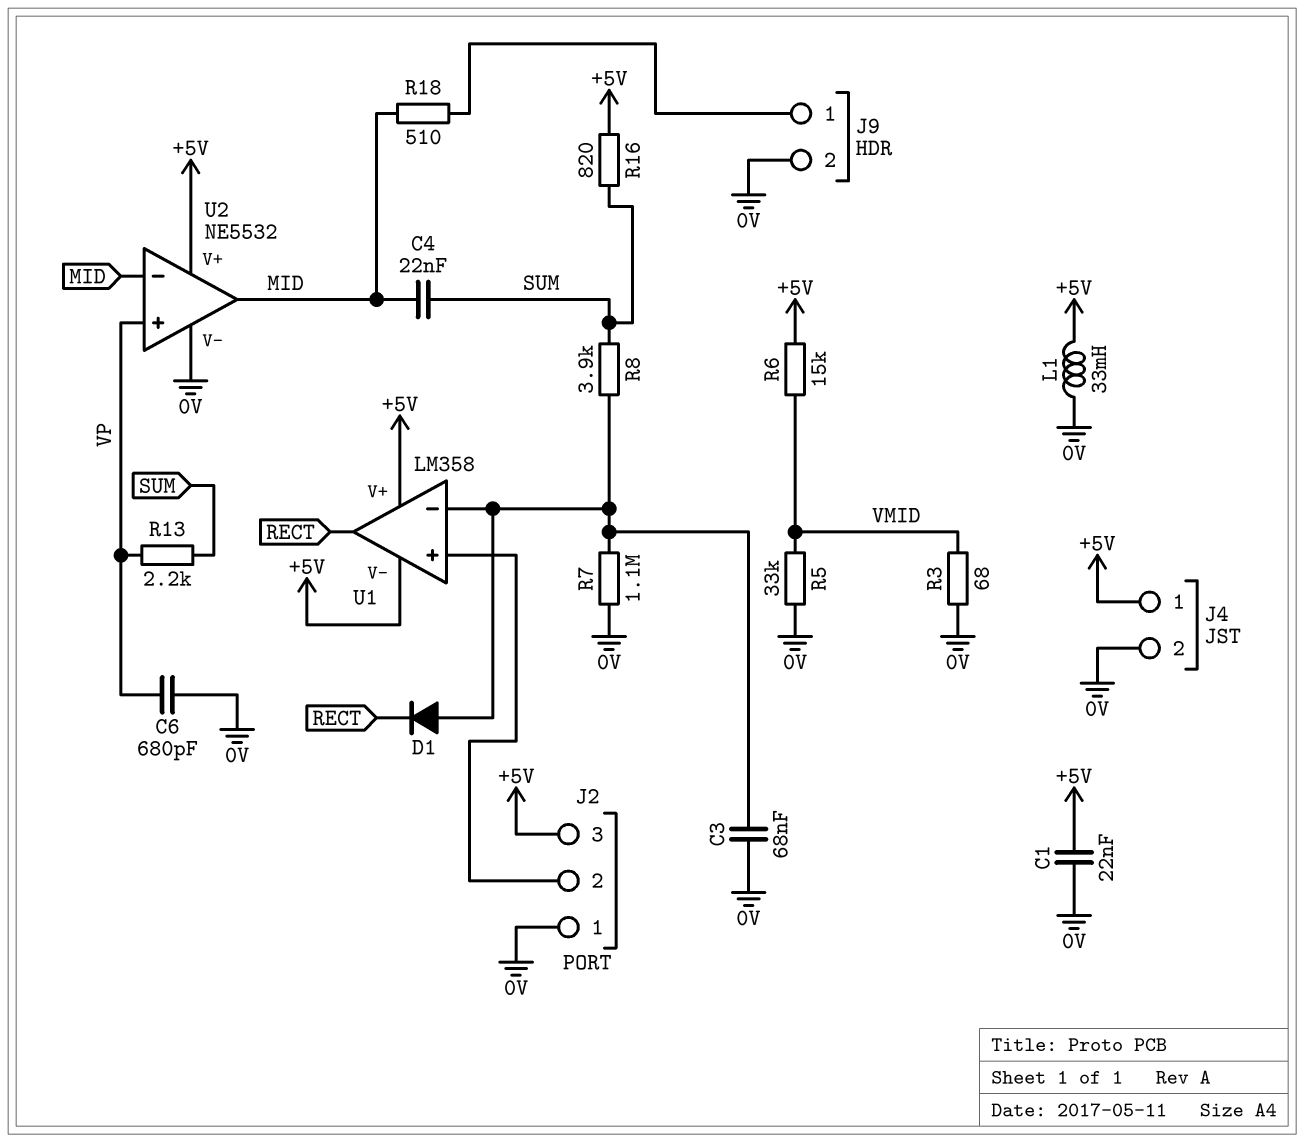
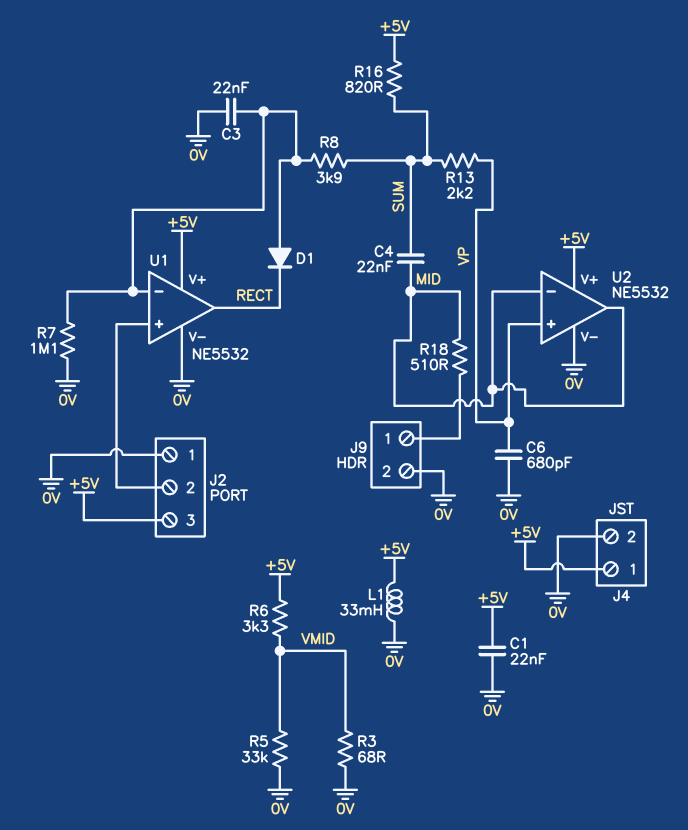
C3: 68nF (0V, U1/in-) -> 22nF (0V, U1/in-)
R6: 15k (+5V, VMID) -> 3.3k (+5V, VMID)
U1: LM358 -> NE5532
U1 pin V-: +5V -> 0V

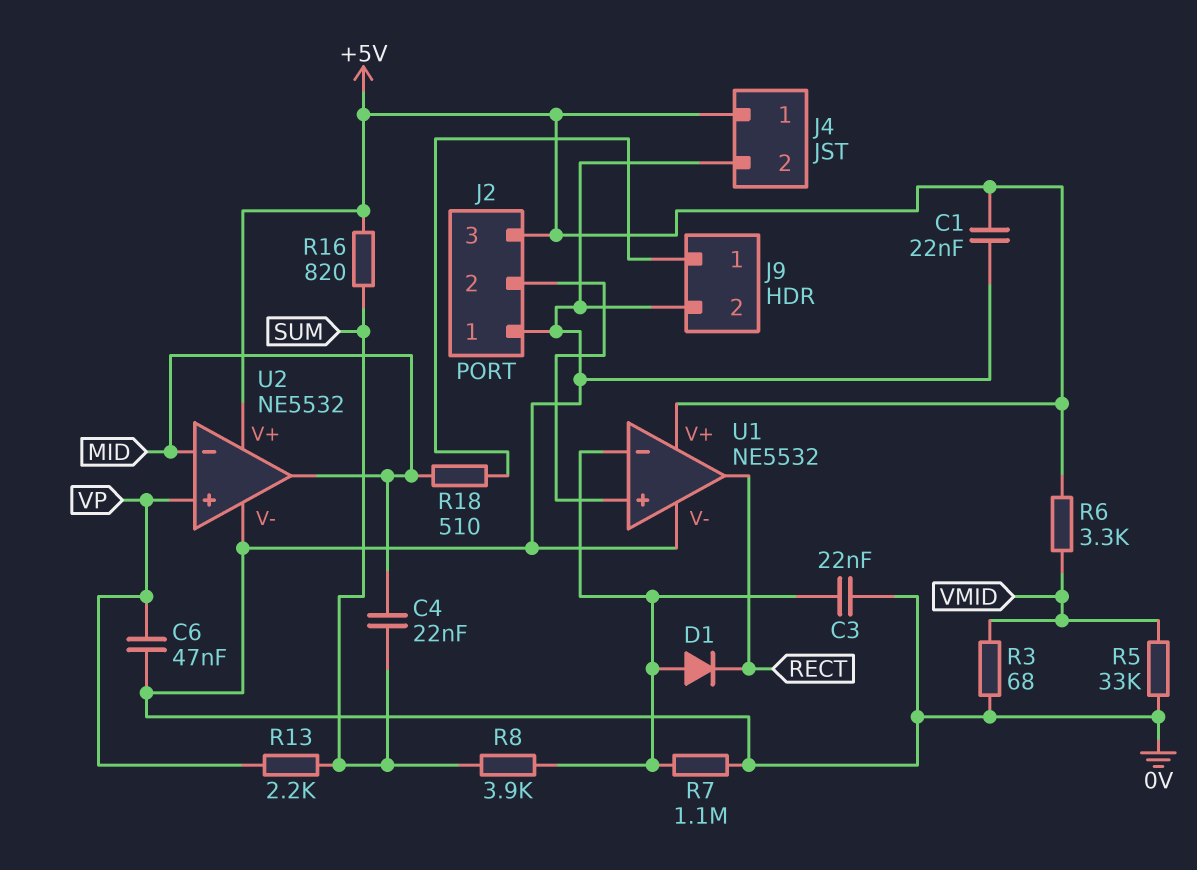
C6: 680pF (0V, VP) -> 47nF (0V, VP)
L1: 33mH (+5V, 0V) -> none

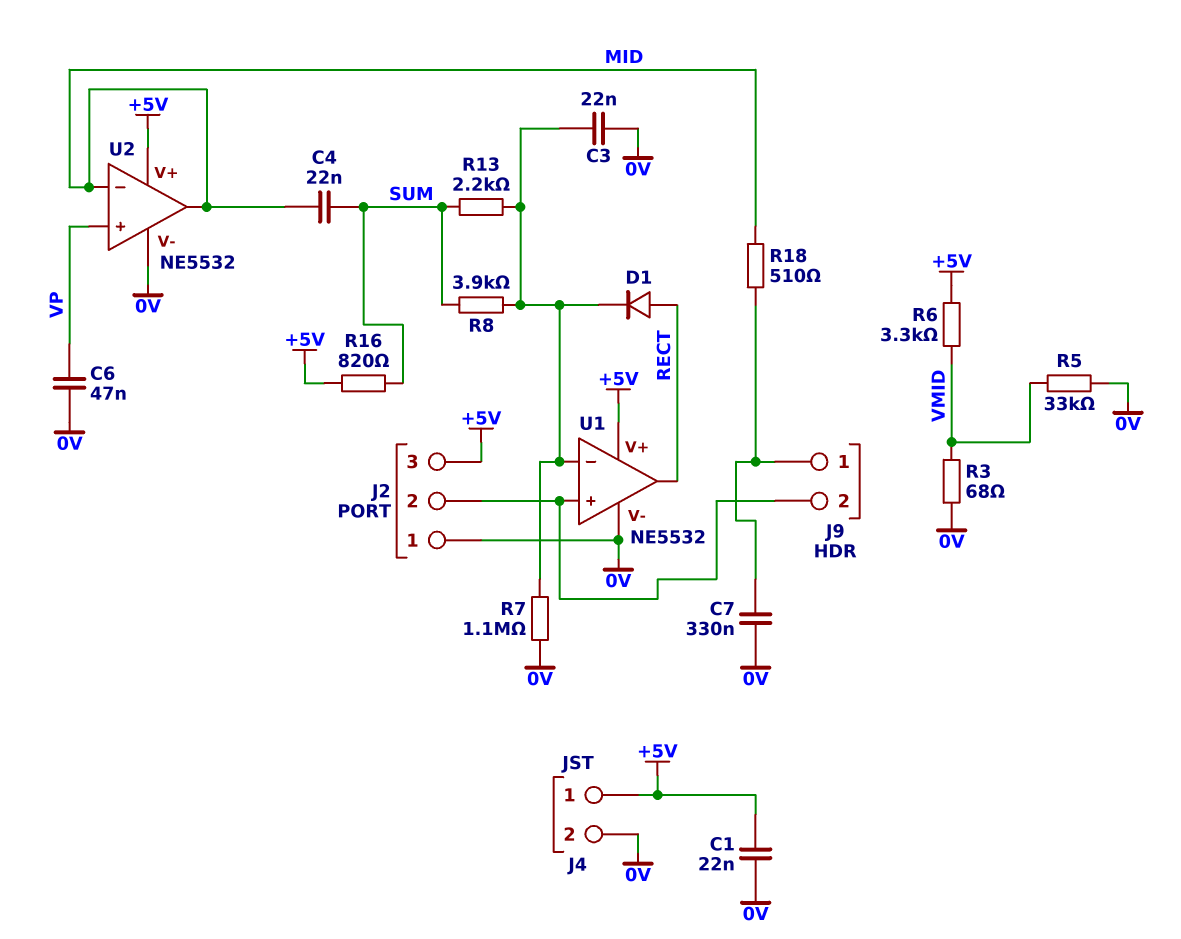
C7: none -> 330nF (0V, J9/1)
D1: diode (A U1/in-, K RECT) -> diode (A RECT, K U1/in-)
J9 pin 2: 0V -> J2/2
R13: 2.2k (SUM, VP) -> 2.2k (SUM, U1/in-)

